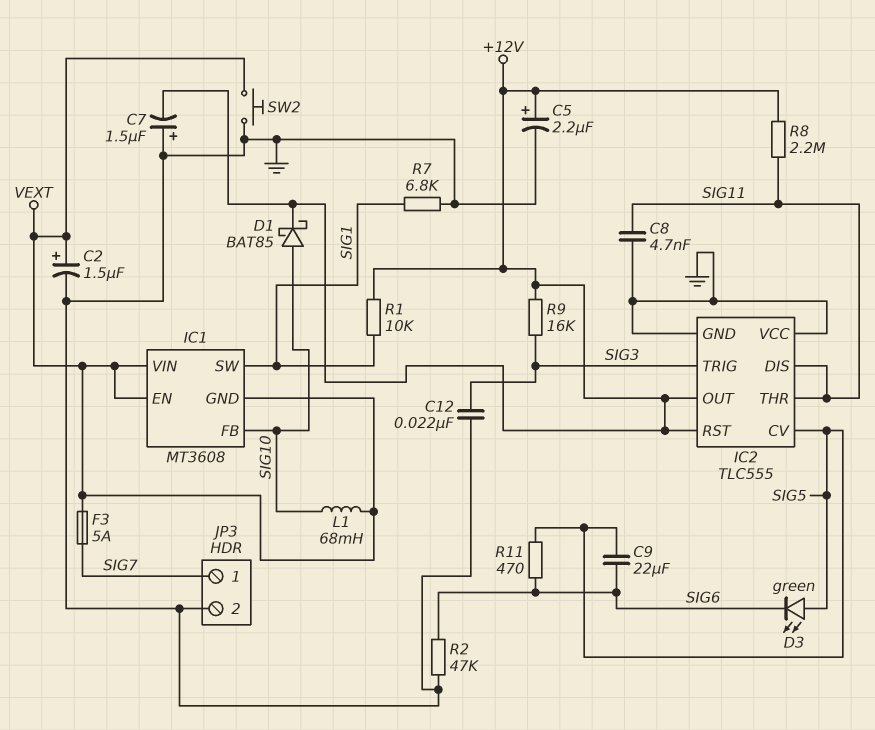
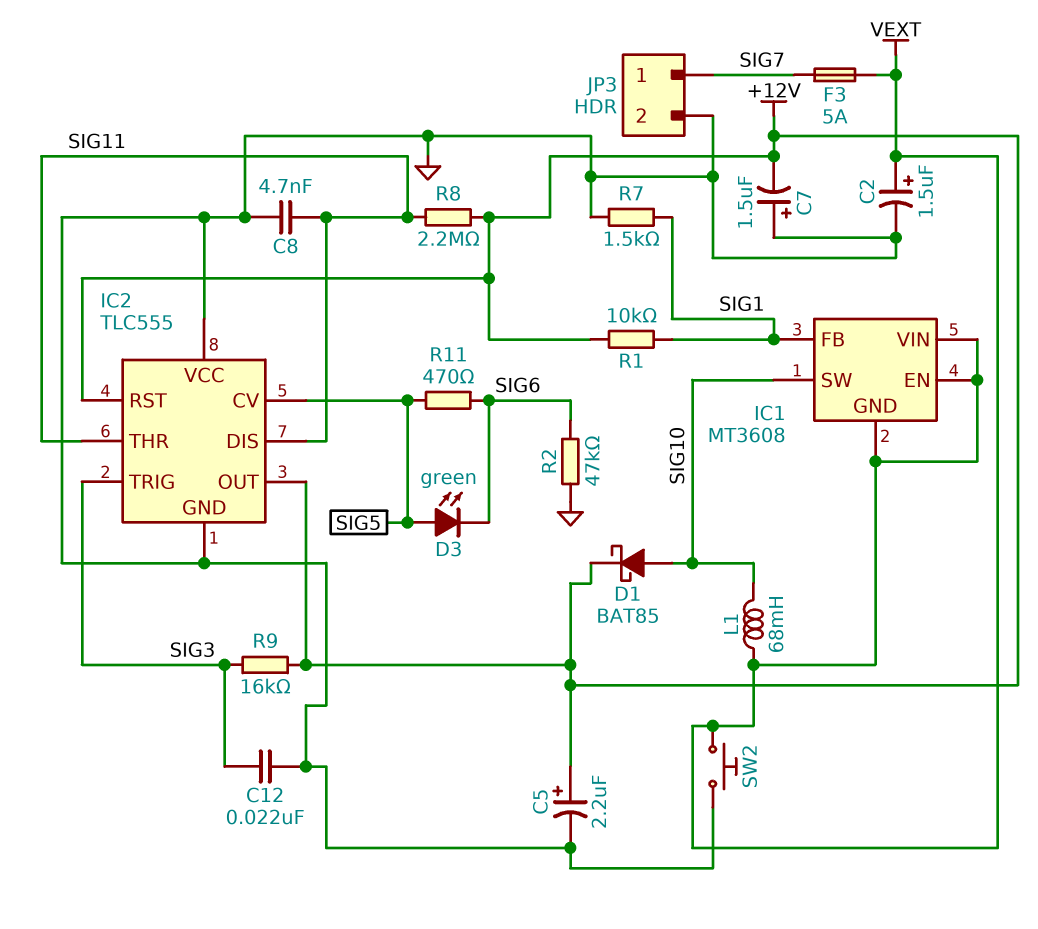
C9: 22uF (SIG5, SIG6) -> none
IC1 pin FB: SIG10 -> SIG1
IC1 pin SW: SIG1 -> SIG10
R7: 6.8k (GND, SIG1) -> 1.5k (GND, SIG1)

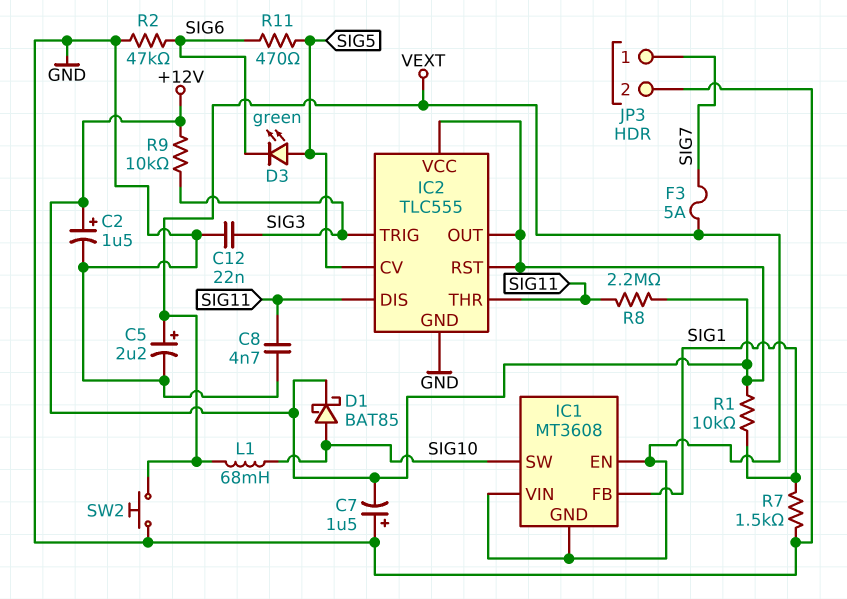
C2: 1.5uF (plus VEXT, minus GND) -> 1.5uF (plus +12V, minus GND)
C5: 2.2uF (plus +12V, minus GND) -> 2.2uF (plus VEXT, minus GND)
IC2 pin VCC: GND -> +12V
R9: 16k (+12V, SIG3) -> 10k (+12V, SIG3)

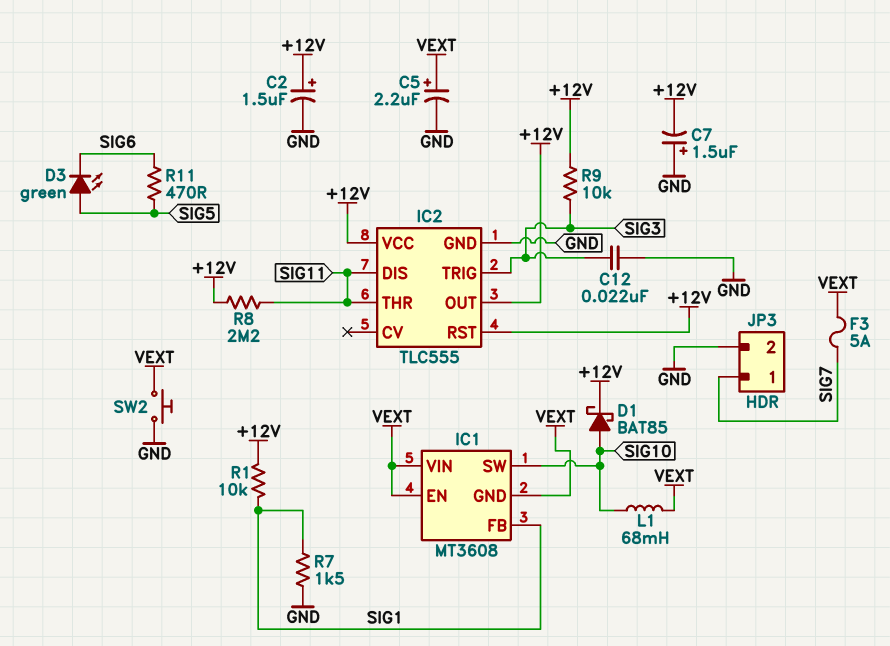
C8: 4.7nF (GND, SIG11) -> none
IC2 pin CV: SIG5 -> none
R2: 47k (GND, SIG6) -> none

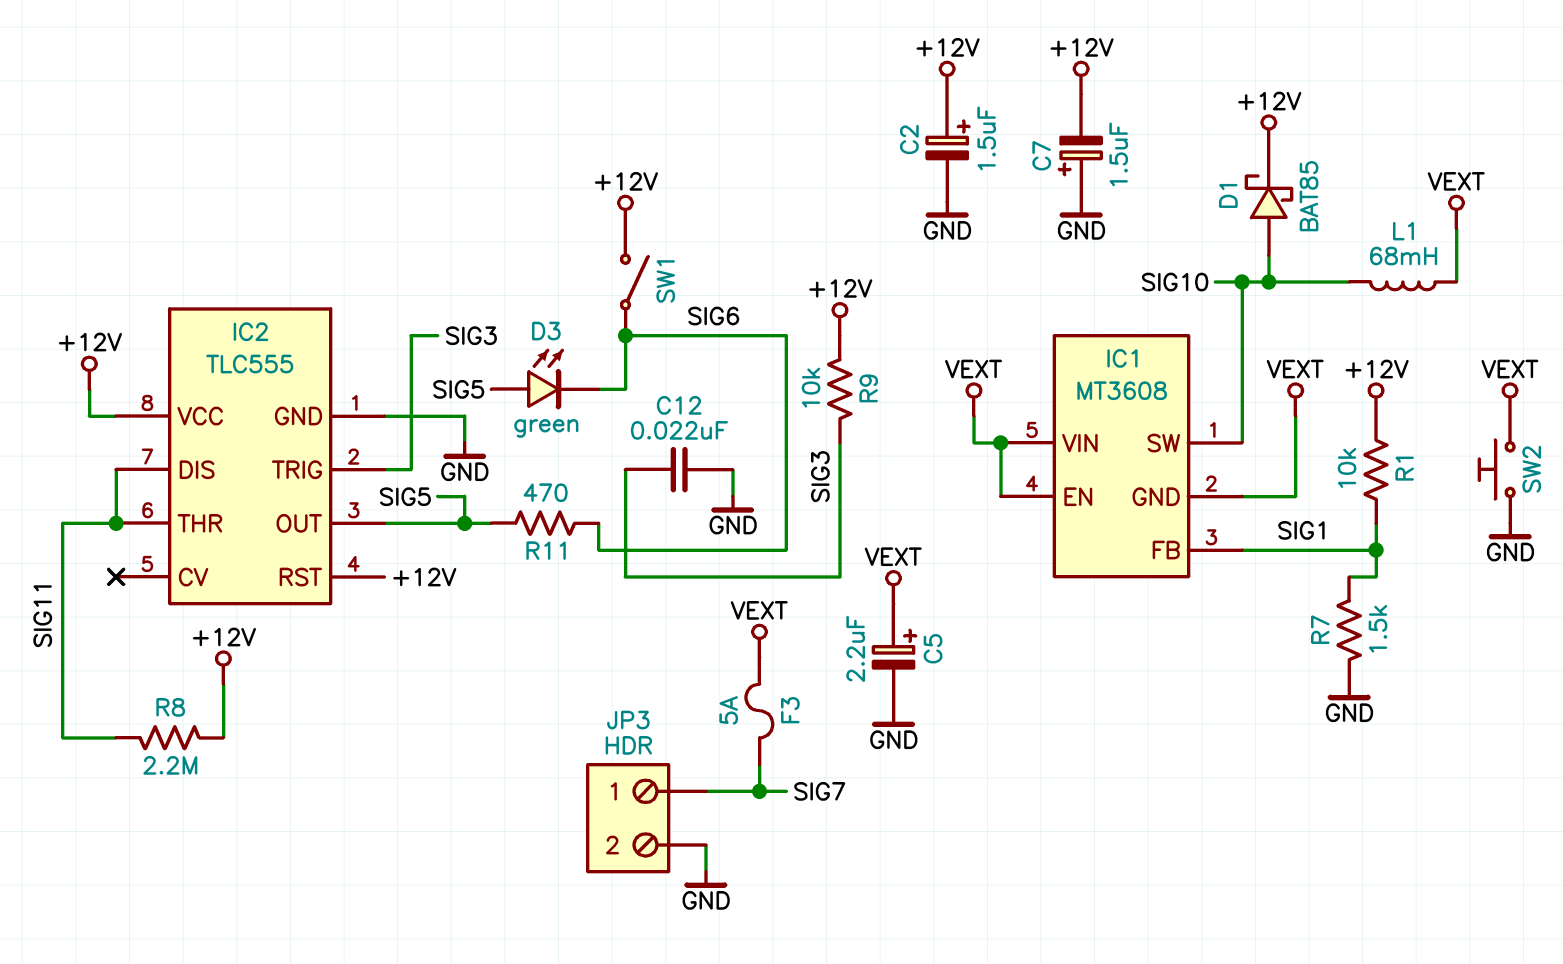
IC2 pin OUT: +12V -> SIG5
SW1: none -> switch (+12V, SIG6)

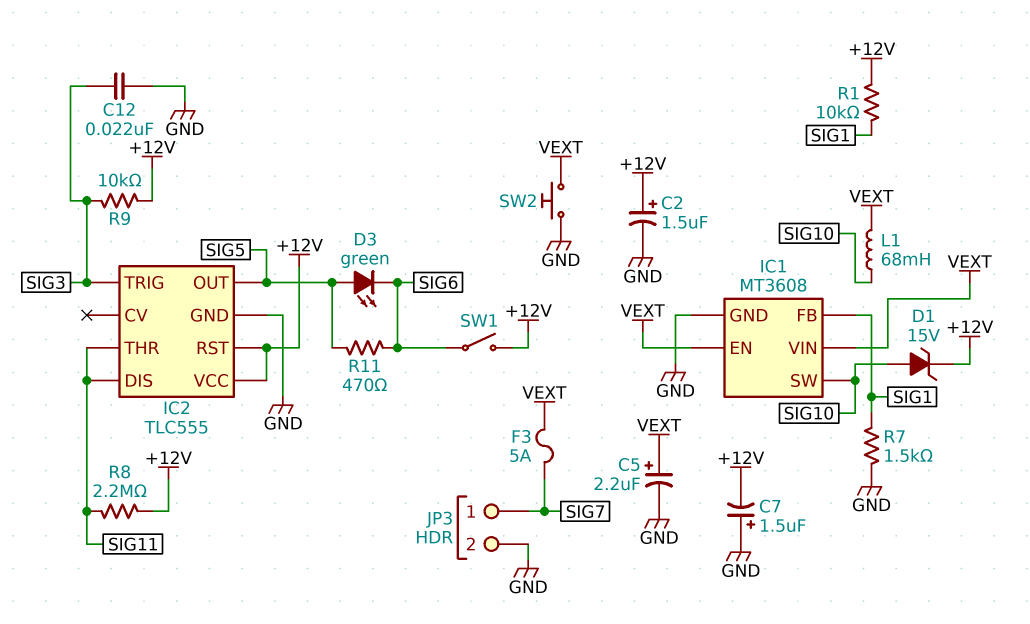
D1: schottky BAT85 (A SIG10, K +12V) -> zener 15V (A SIG10, K +12V)
IC1 pin GND: VEXT -> GND

